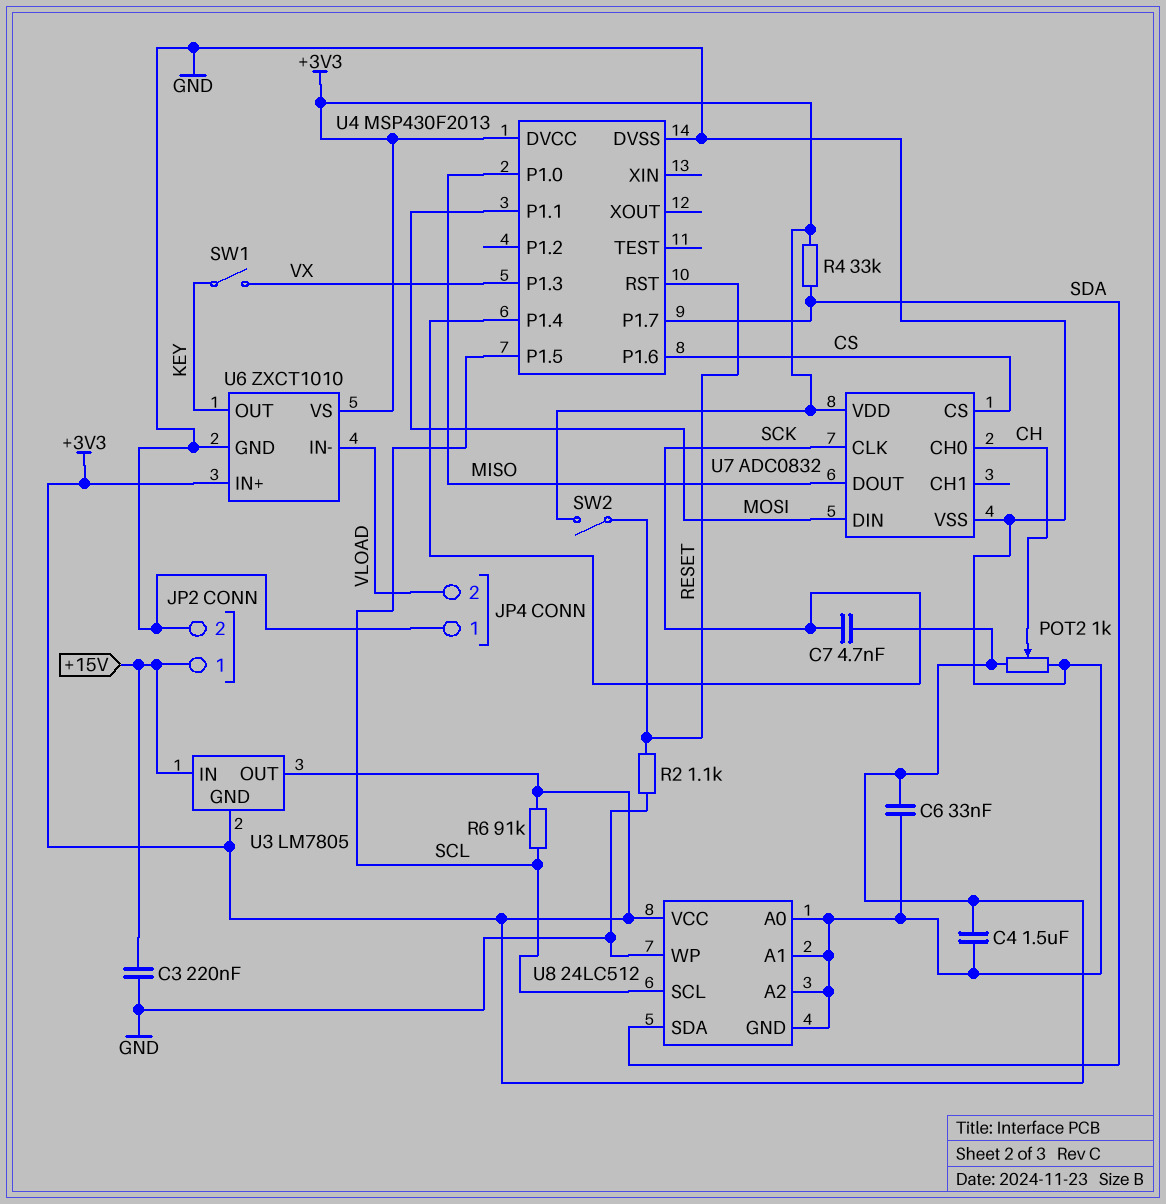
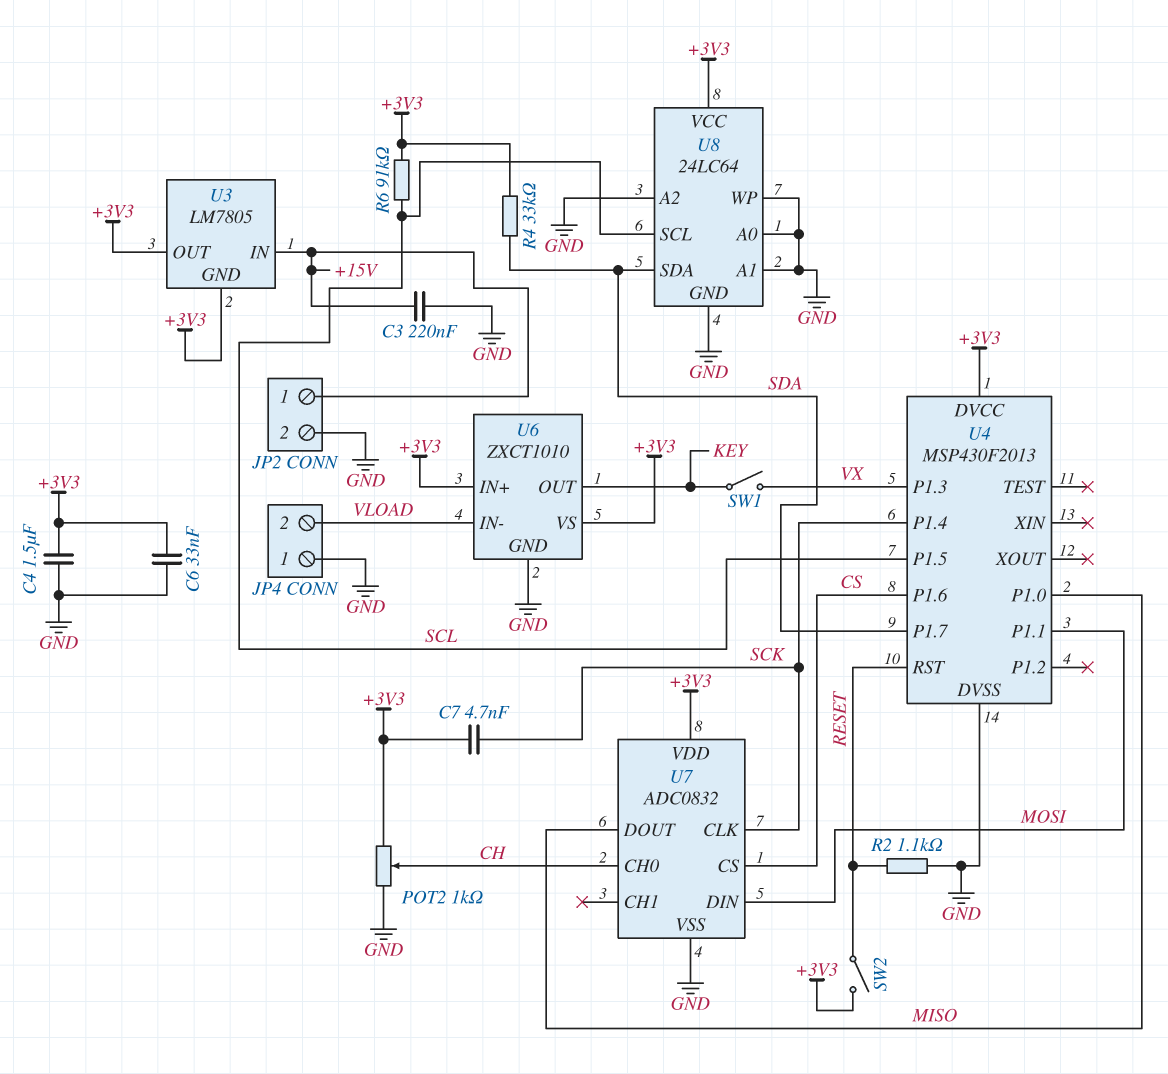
U8: 24LC512 -> 24LC64

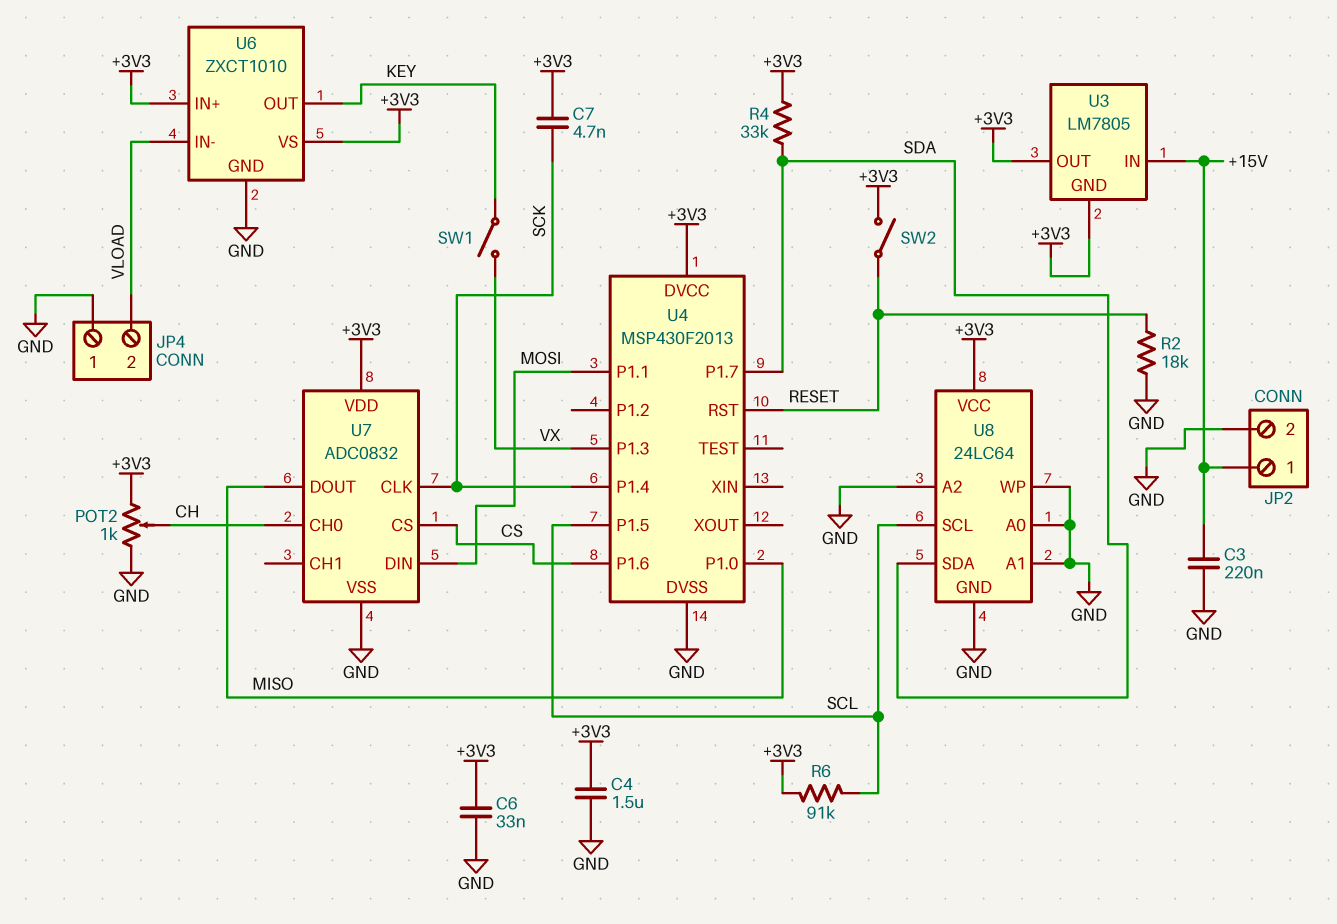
R2: 1.1k (GND, RESET) -> 18k (GND, RESET)

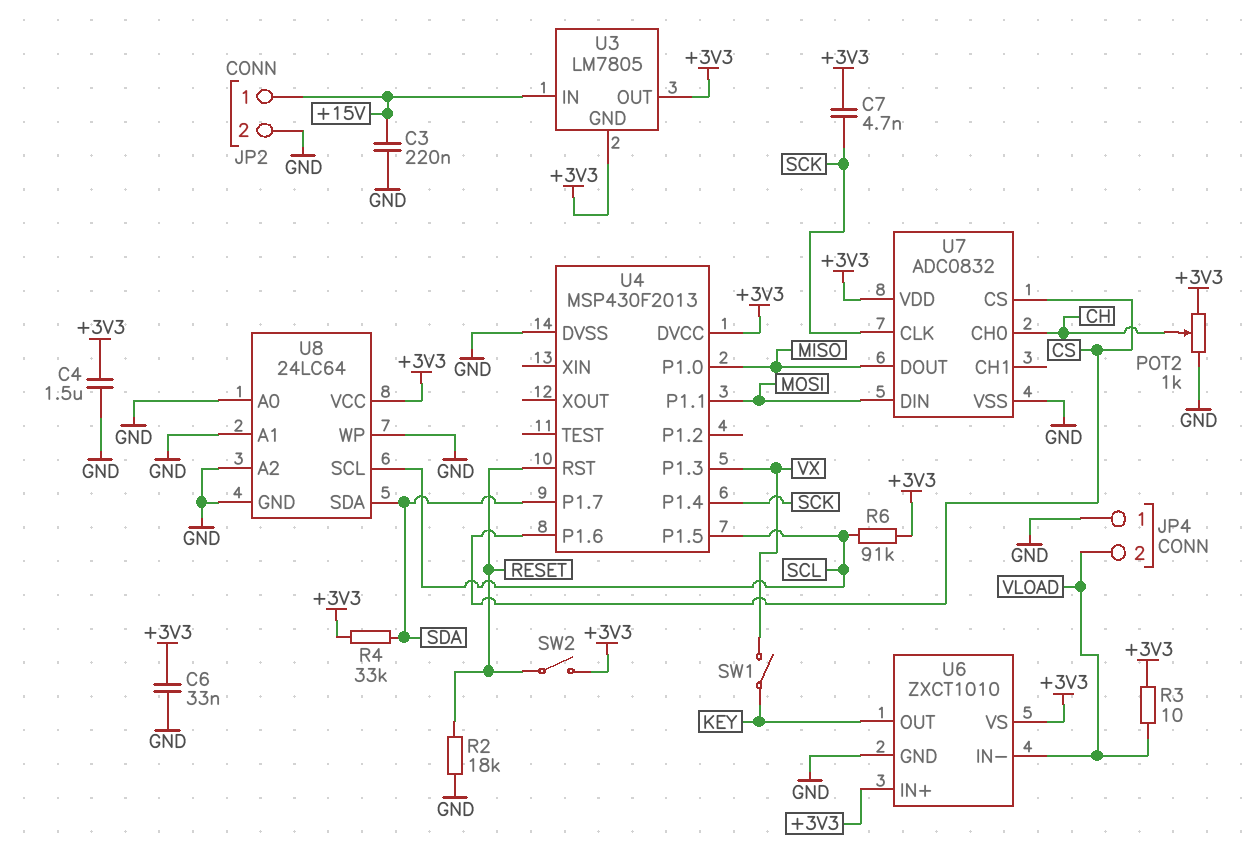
R3: none -> 10 (+3V3, VLOAD)

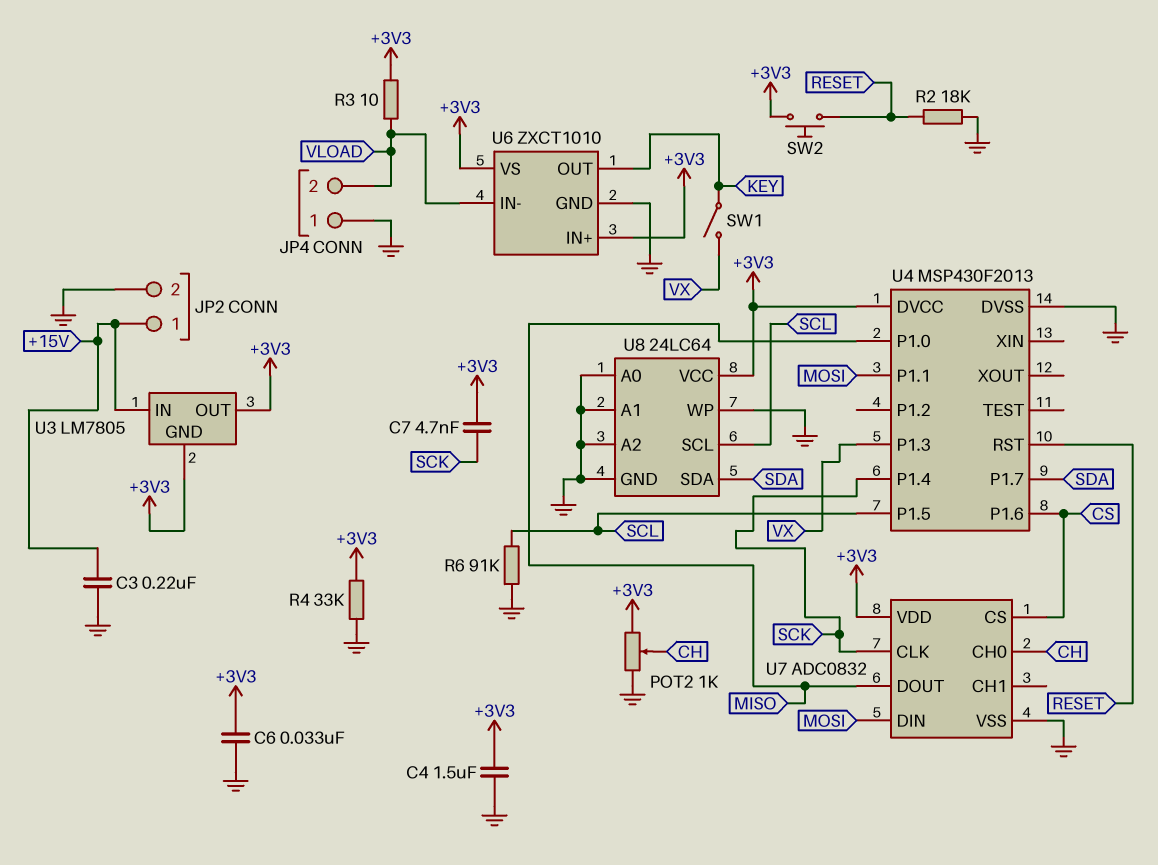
R4: 33k (+3V3, SDA) -> 33k (+3V3, GND)
R6: 91k (+3V3, SCL) -> 91k (GND, SCL)
SW2: switch (+3V3, RESET) -> button (+3V3, RESET)

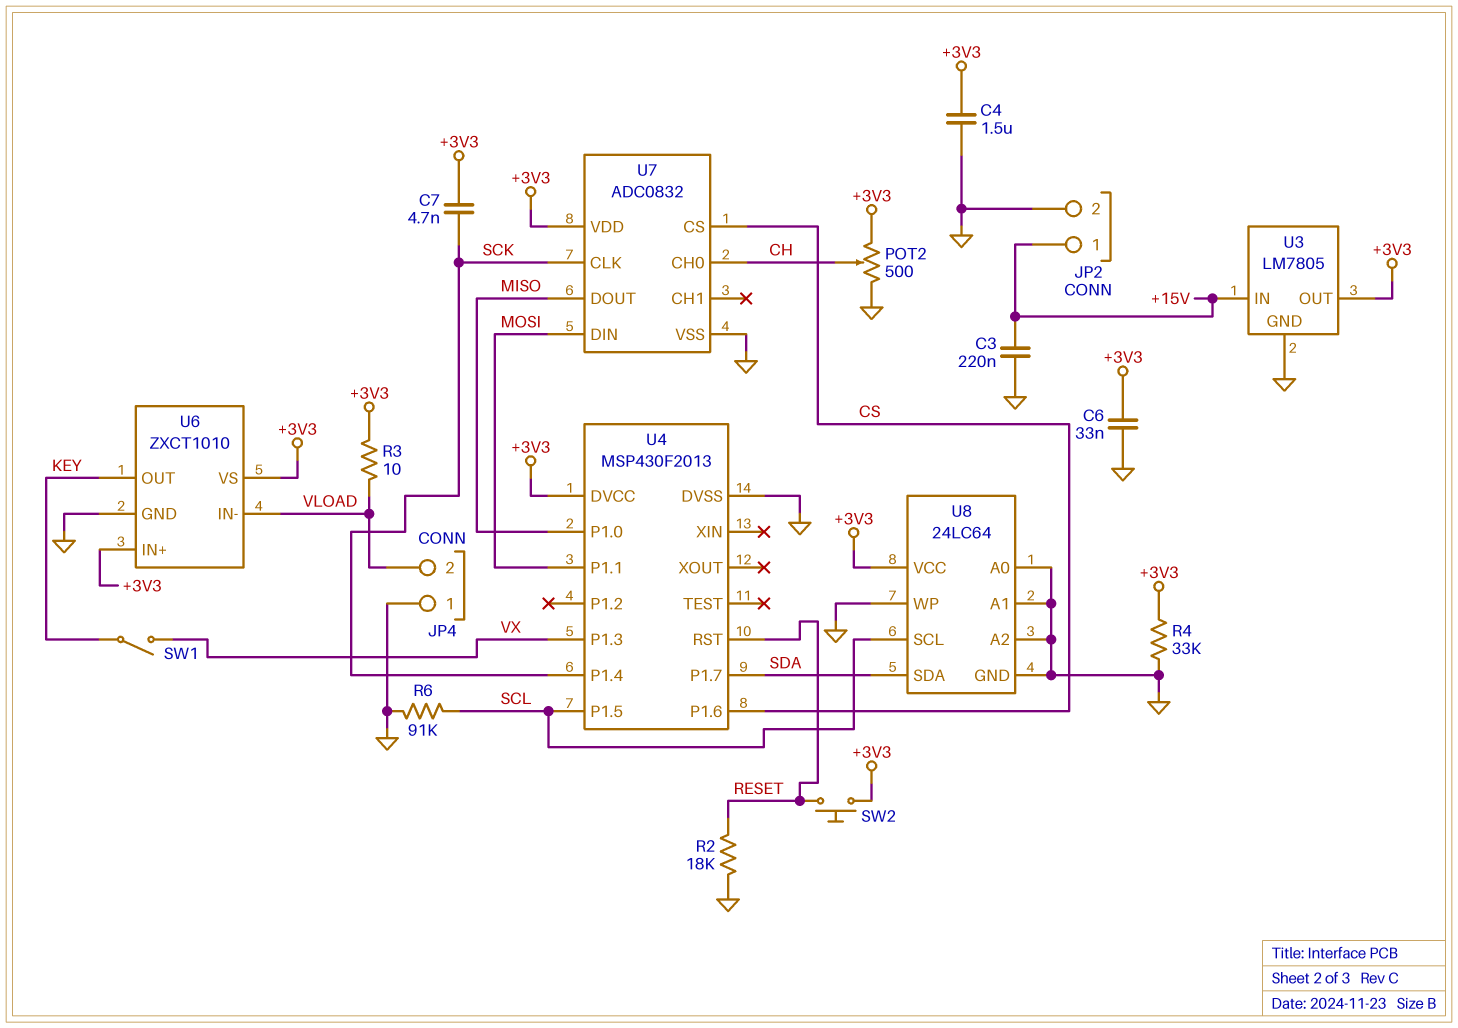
POT2: 1k (+3V3, GND, wiper CH) -> 500 (+3V3, GND, wiper CH)
U3 pin GND: +3V3 -> GND

